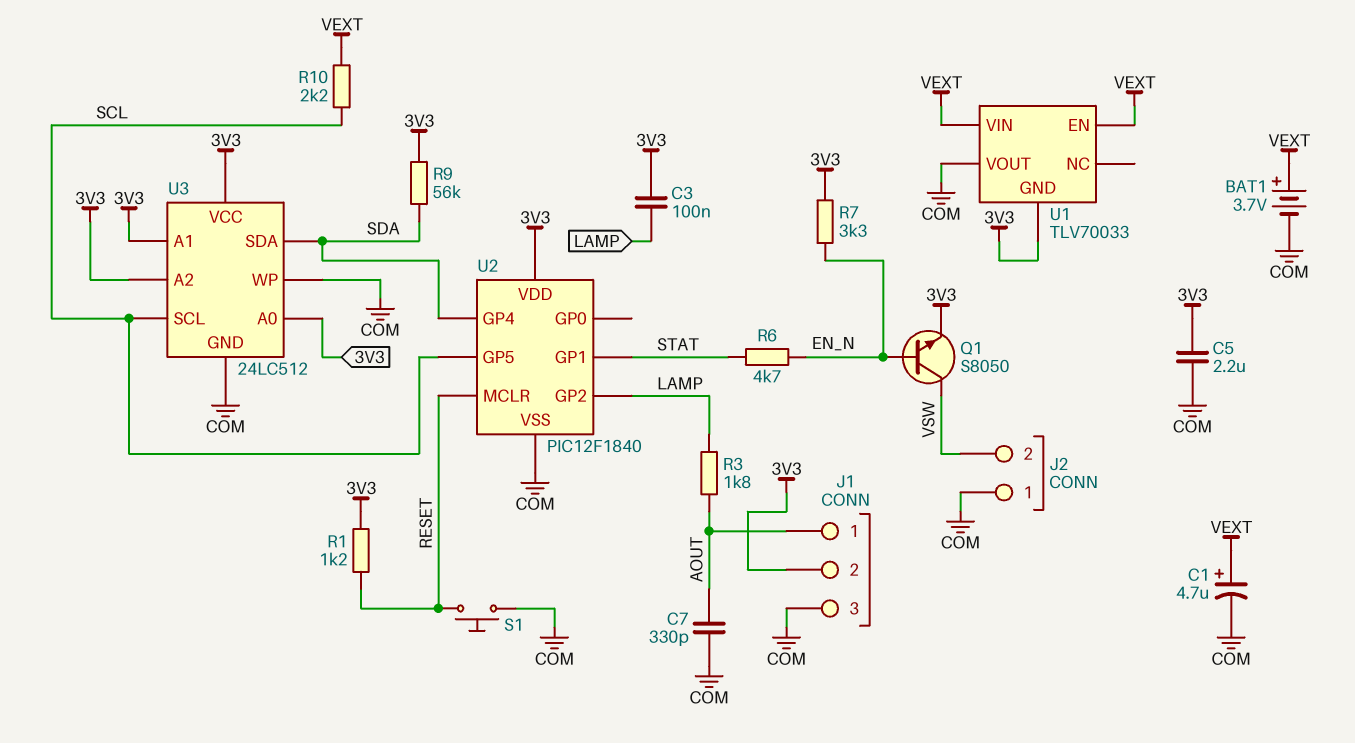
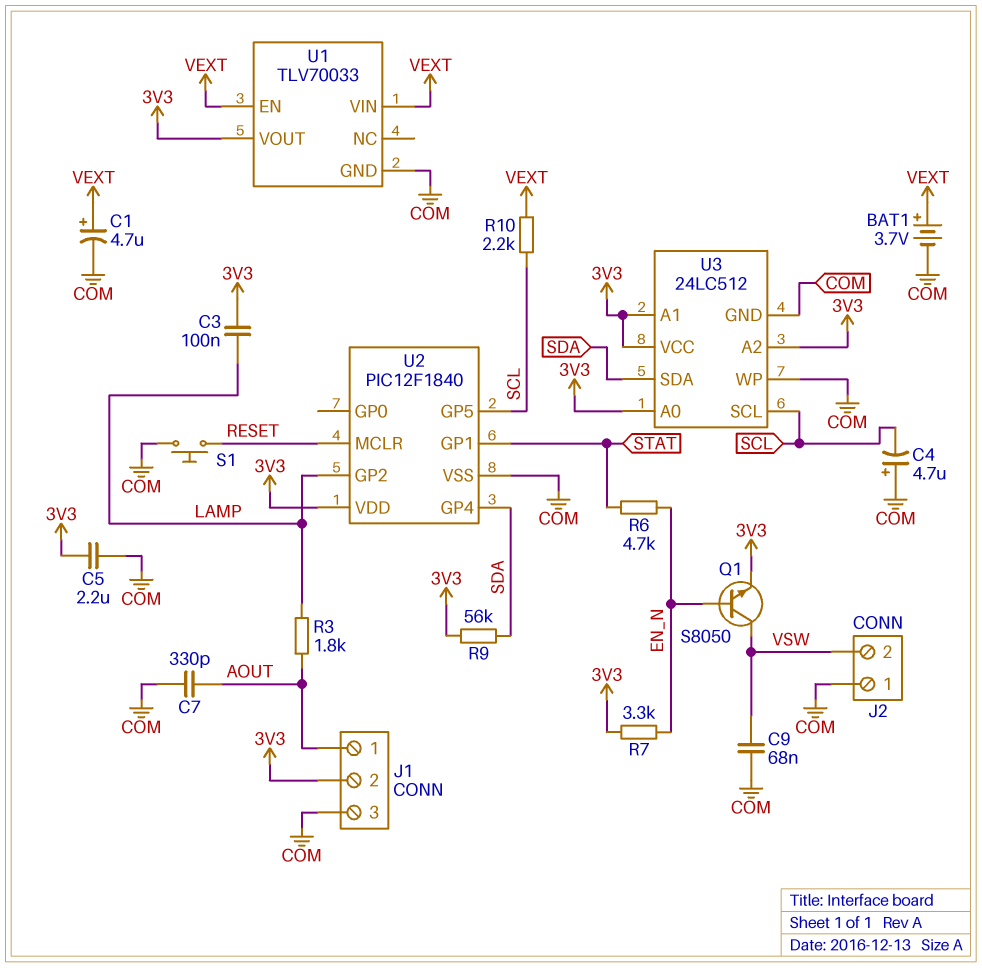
C4: none -> 4.7uF (plus COM, minus SCL)
C9: none -> 68nF (COM, VSW)
R1: 1.2k (3V3, RESET) -> none
U1 pin GND: 3V3 -> COM
U1 pin VOUT: COM -> 3V3

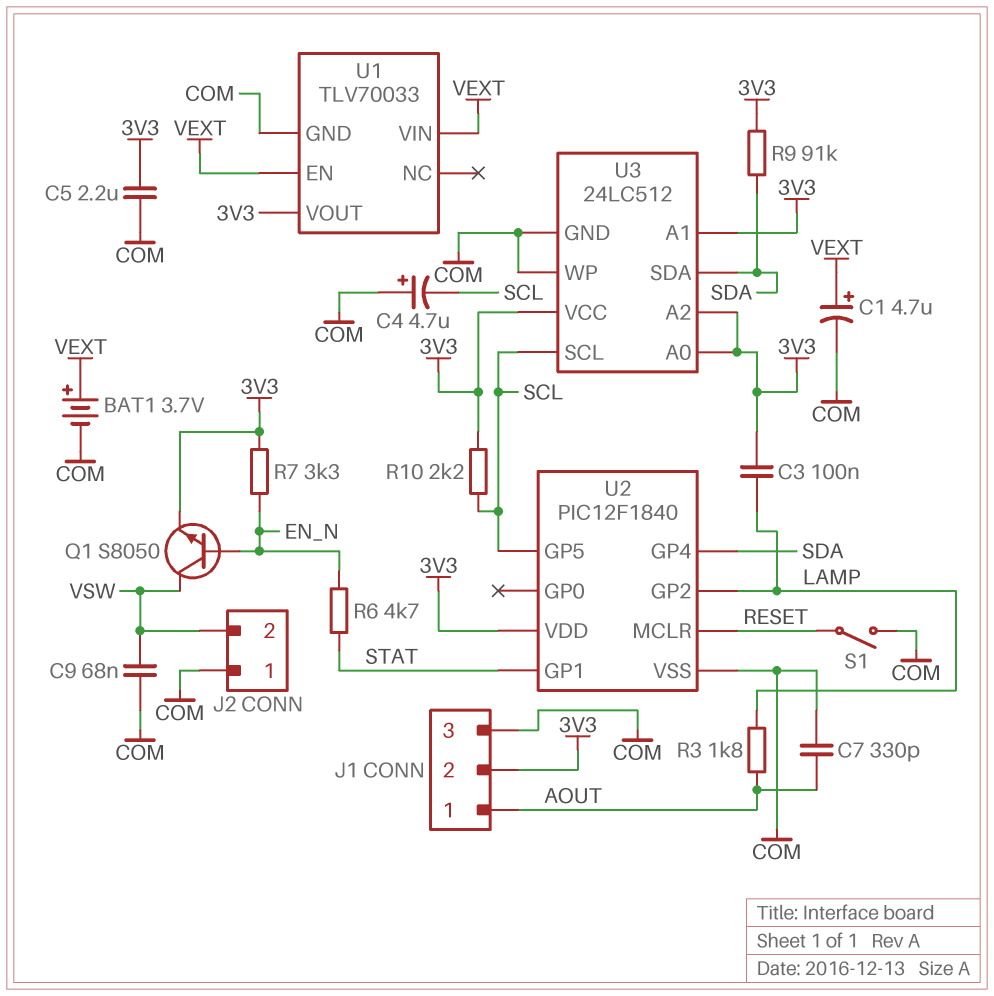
R9: 56k (3V3, SDA) -> 91k (3V3, SDA)
R10: 2.2k (SCL, VEXT) -> 2.2k (3V3, SCL)
S1: button (COM, RESET) -> switch (COM, RESET)

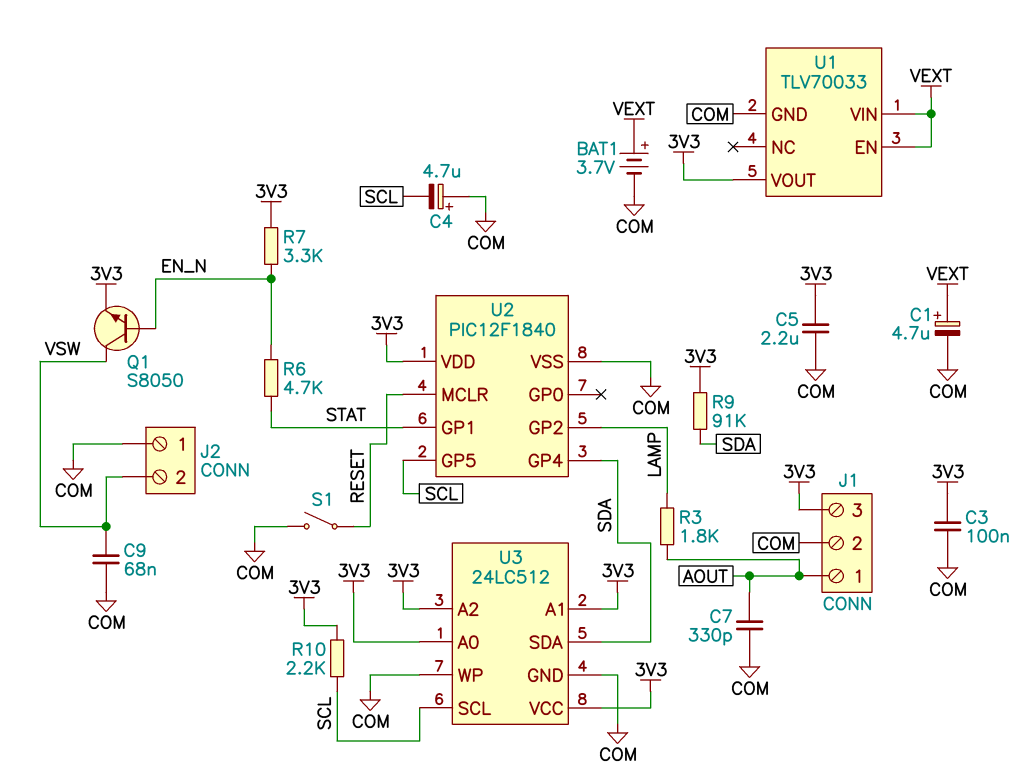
C3: 100nF (3V3, LAMP) -> 100nF (3V3, COM)
J1 pin 2: 3V3 -> COM
J1 pin 3: COM -> 3V3

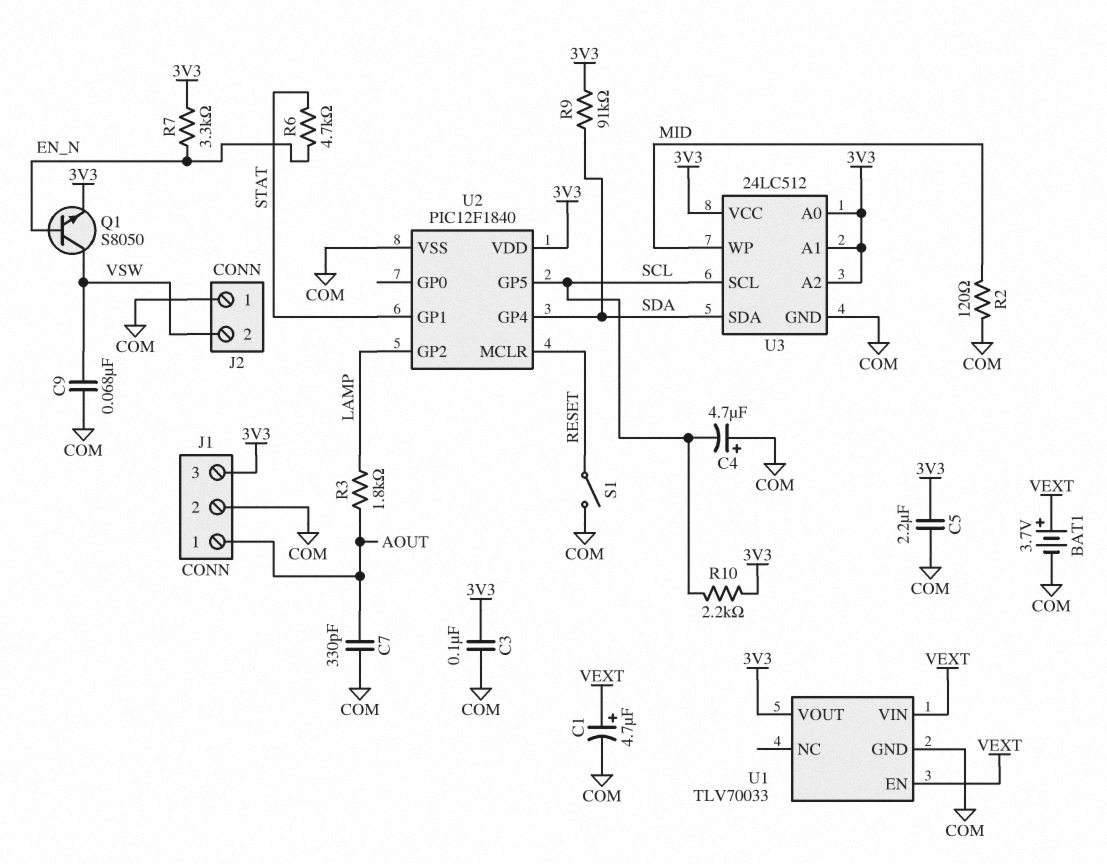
R2: none -> 120 (COM, MID)
U3 pin WP: COM -> MID

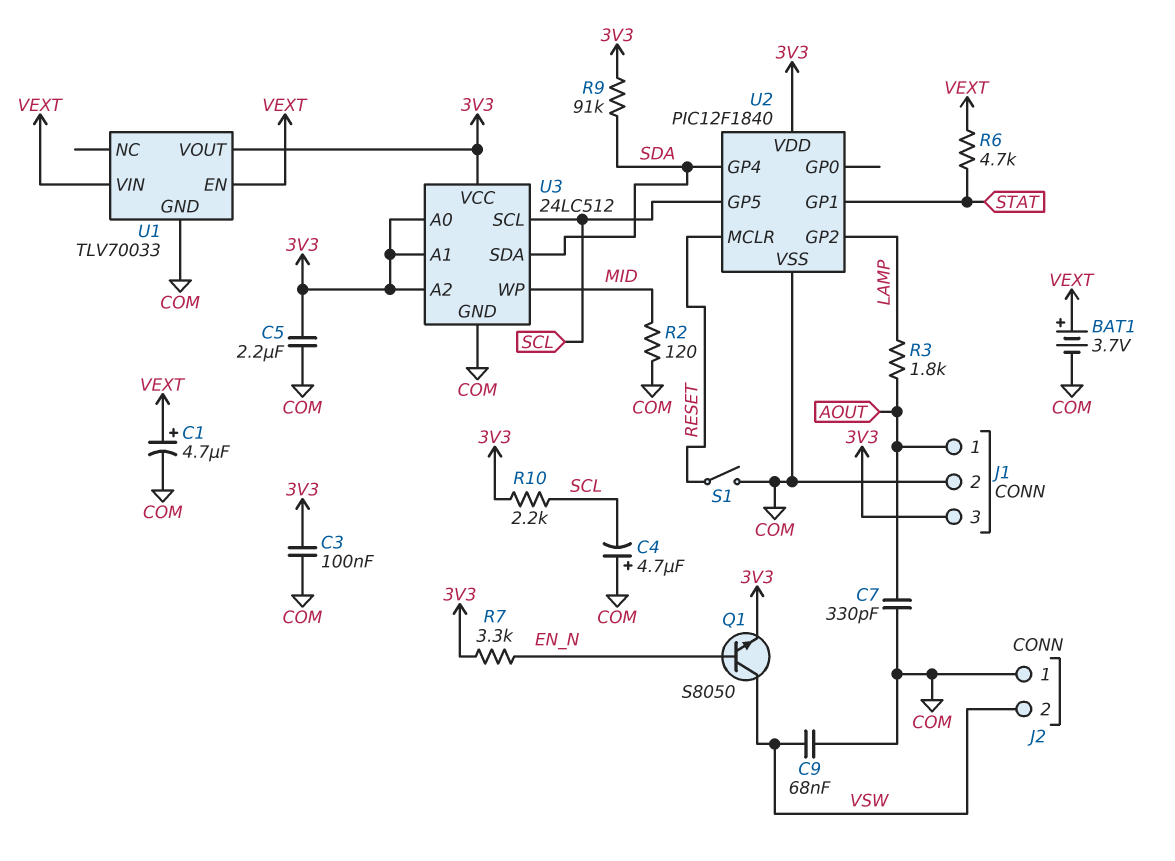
R6: 4.7k (EN_N, STAT) -> 4.7k (STAT, VEXT)

